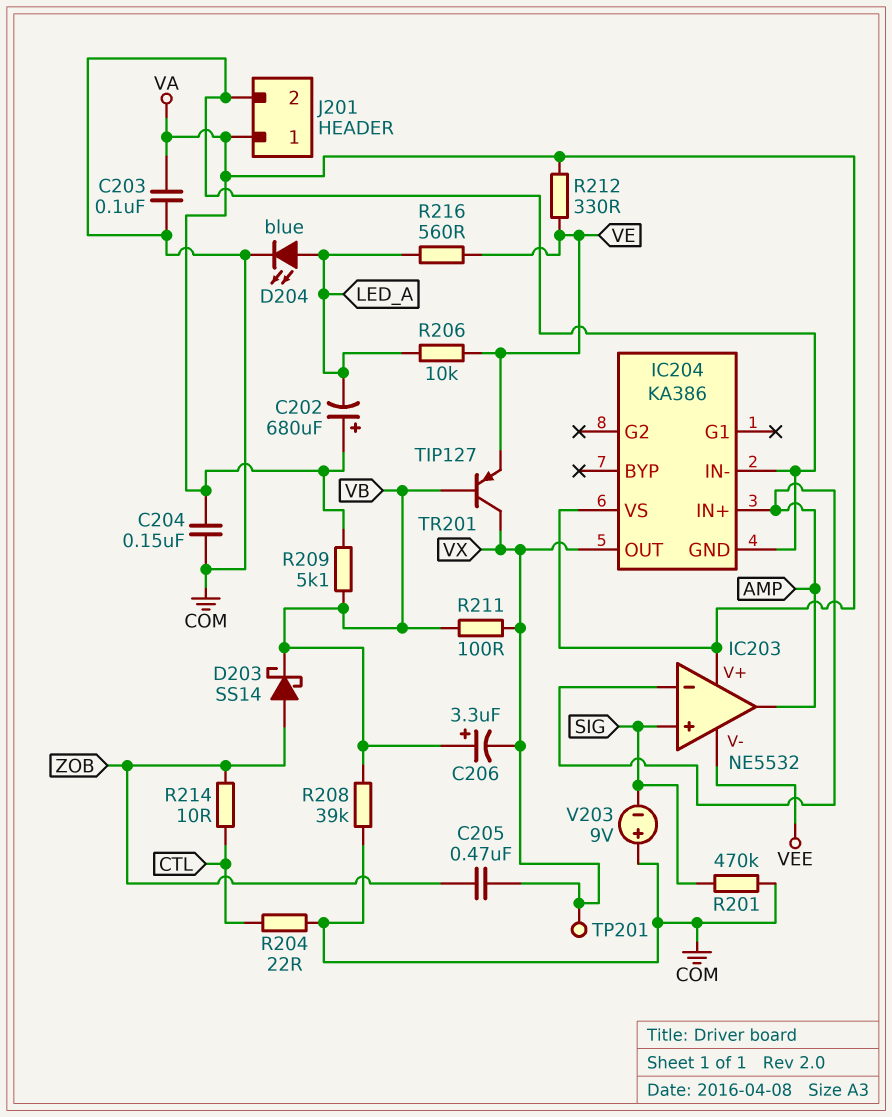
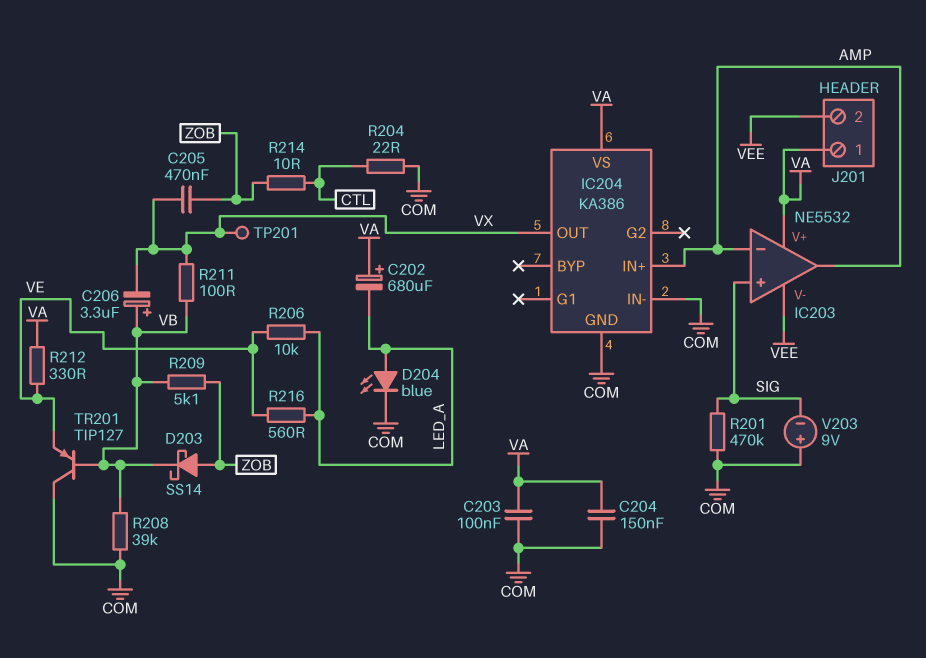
J201 pin 2: COM -> VEE
R209: 5.1k (VA, VB) -> 5.1k (VB, ZOB)
TR201: PNP TIP127 (B VB, C VX, E VE) -> PNP TIP127 (B VB, C COM, E VE)

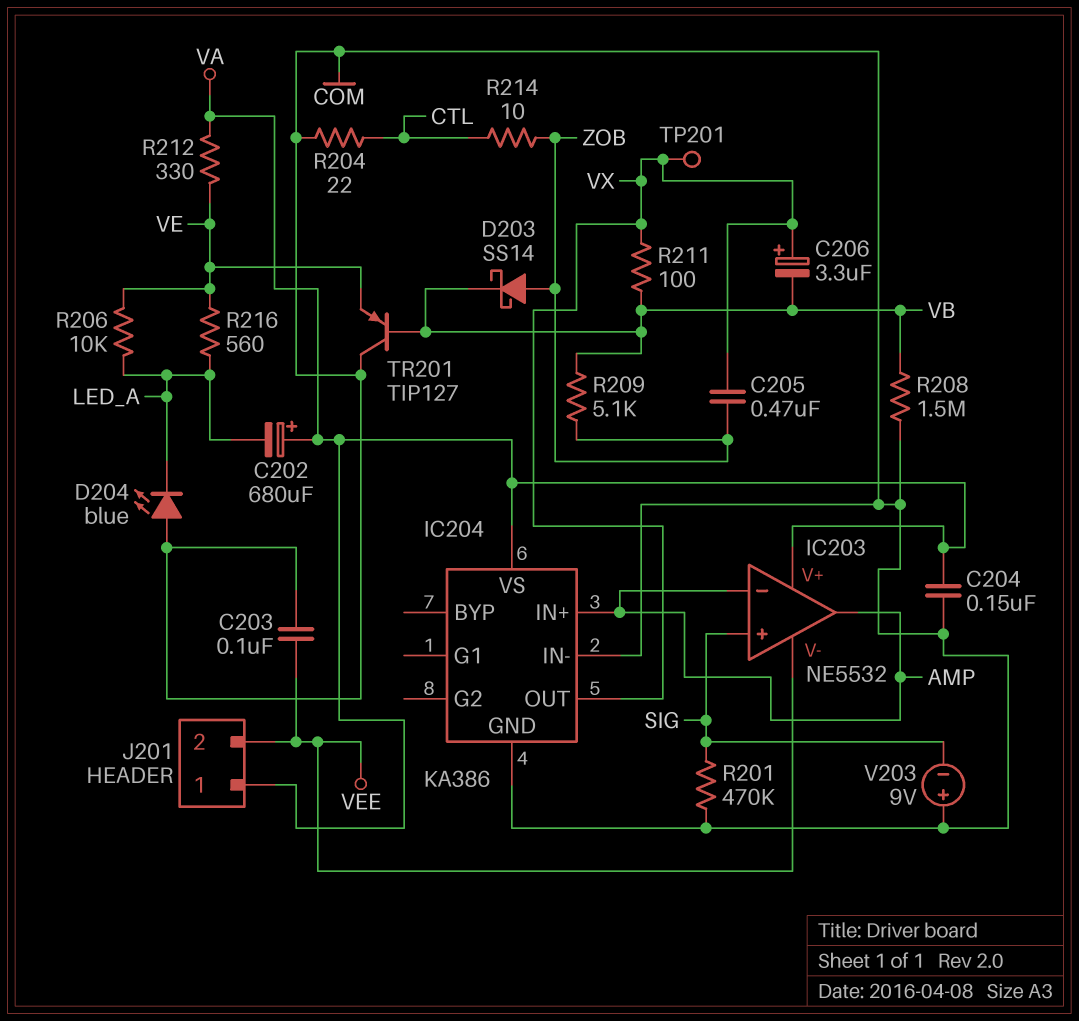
C203: 100nF (COM, VA) -> 100nF (COM, VEE)
C206: 3.3uF (plus VB, minus VX) -> 3.3uF (plus VX, minus VB)
D204: LED blue (A LED_A, K COM) -> LED blue (A COM, K LED_A)
R208: 39k (COM, VB) -> 1.5M (COM, VB)

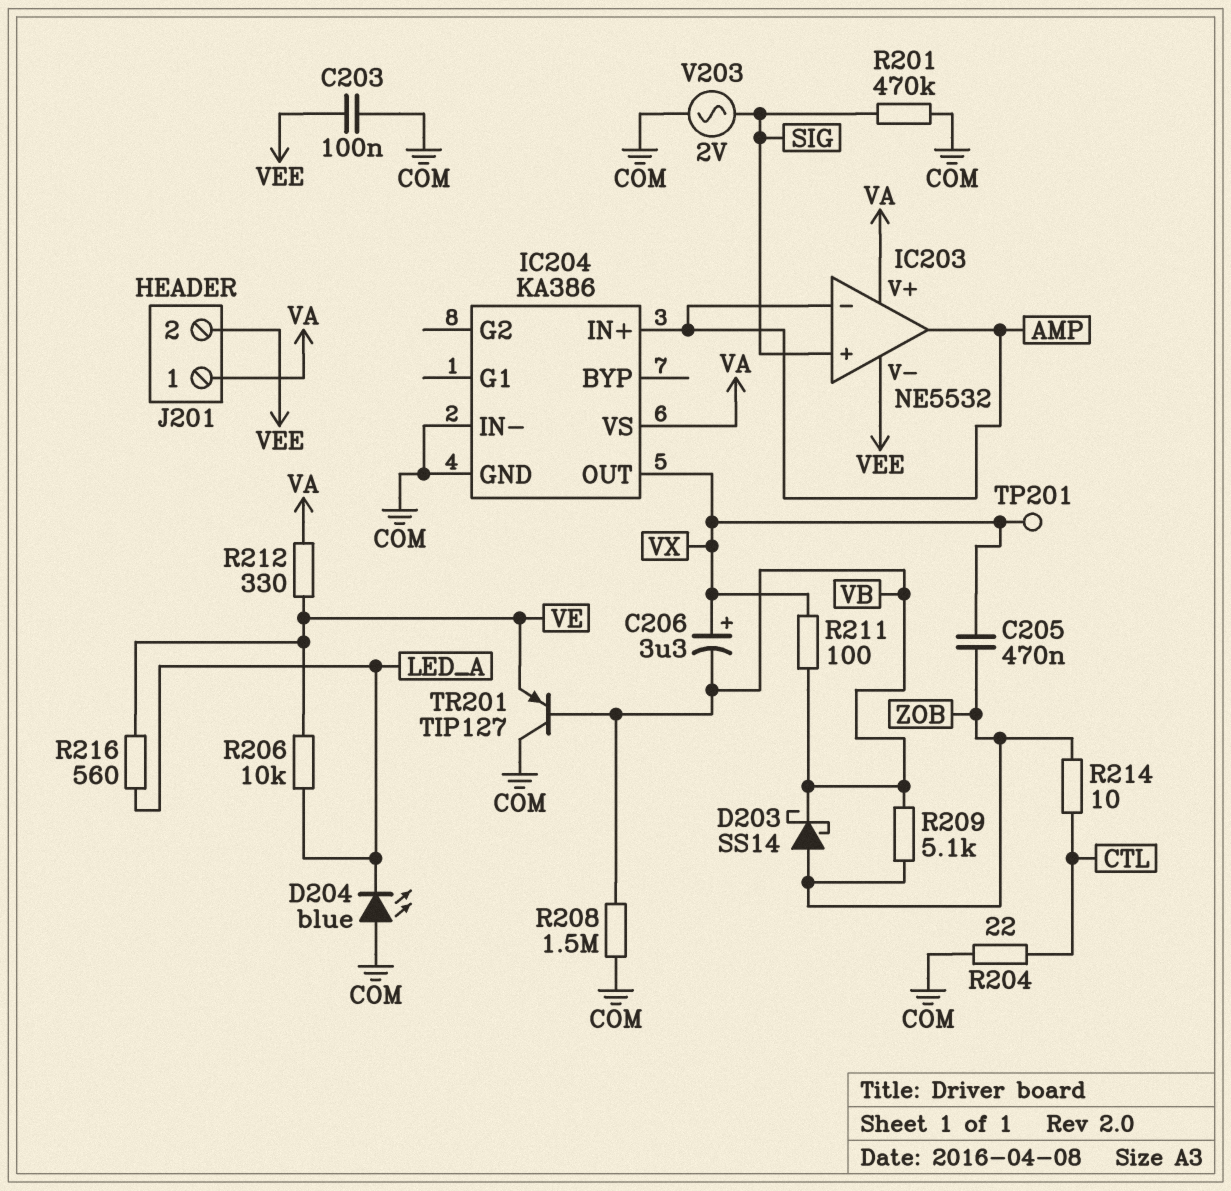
C202: 680uF (plus VA, minus LED_A) -> none
C204: 150nF (COM, VA) -> none
V203: 9V (plus COM, minus SIG) -> AC 2V (COM, SIG)

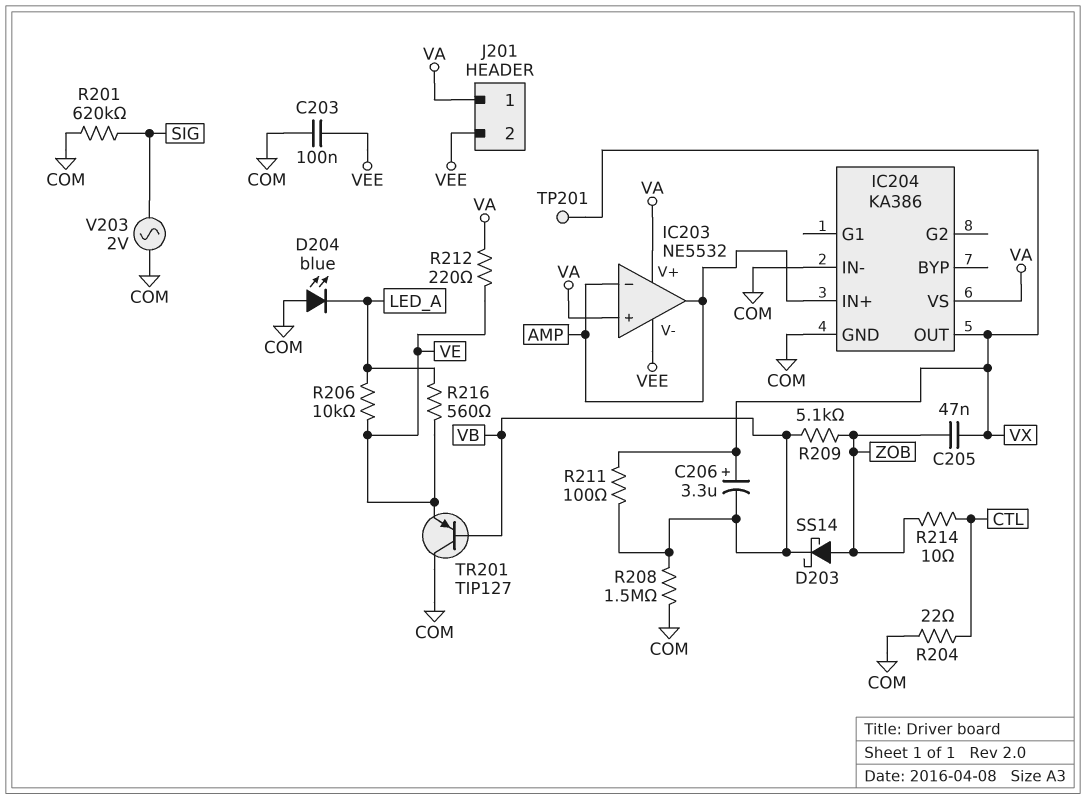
C205: 470nF (VX, ZOB) -> 47nF (VX, ZOB)
IC203 pin in+: SIG -> VA
R201: 470k (COM, SIG) -> 620k (COM, SIG)
R212: 330 (VA, VE) -> 220 (VA, VE)

